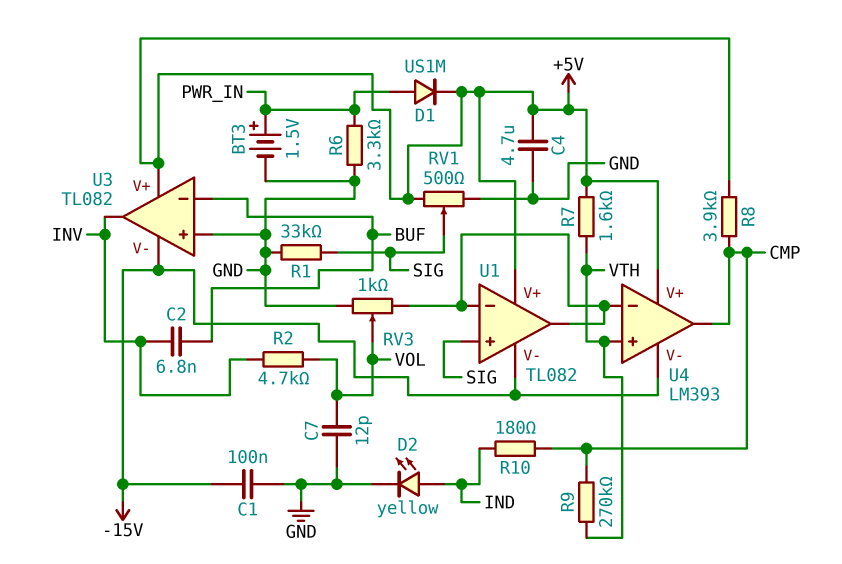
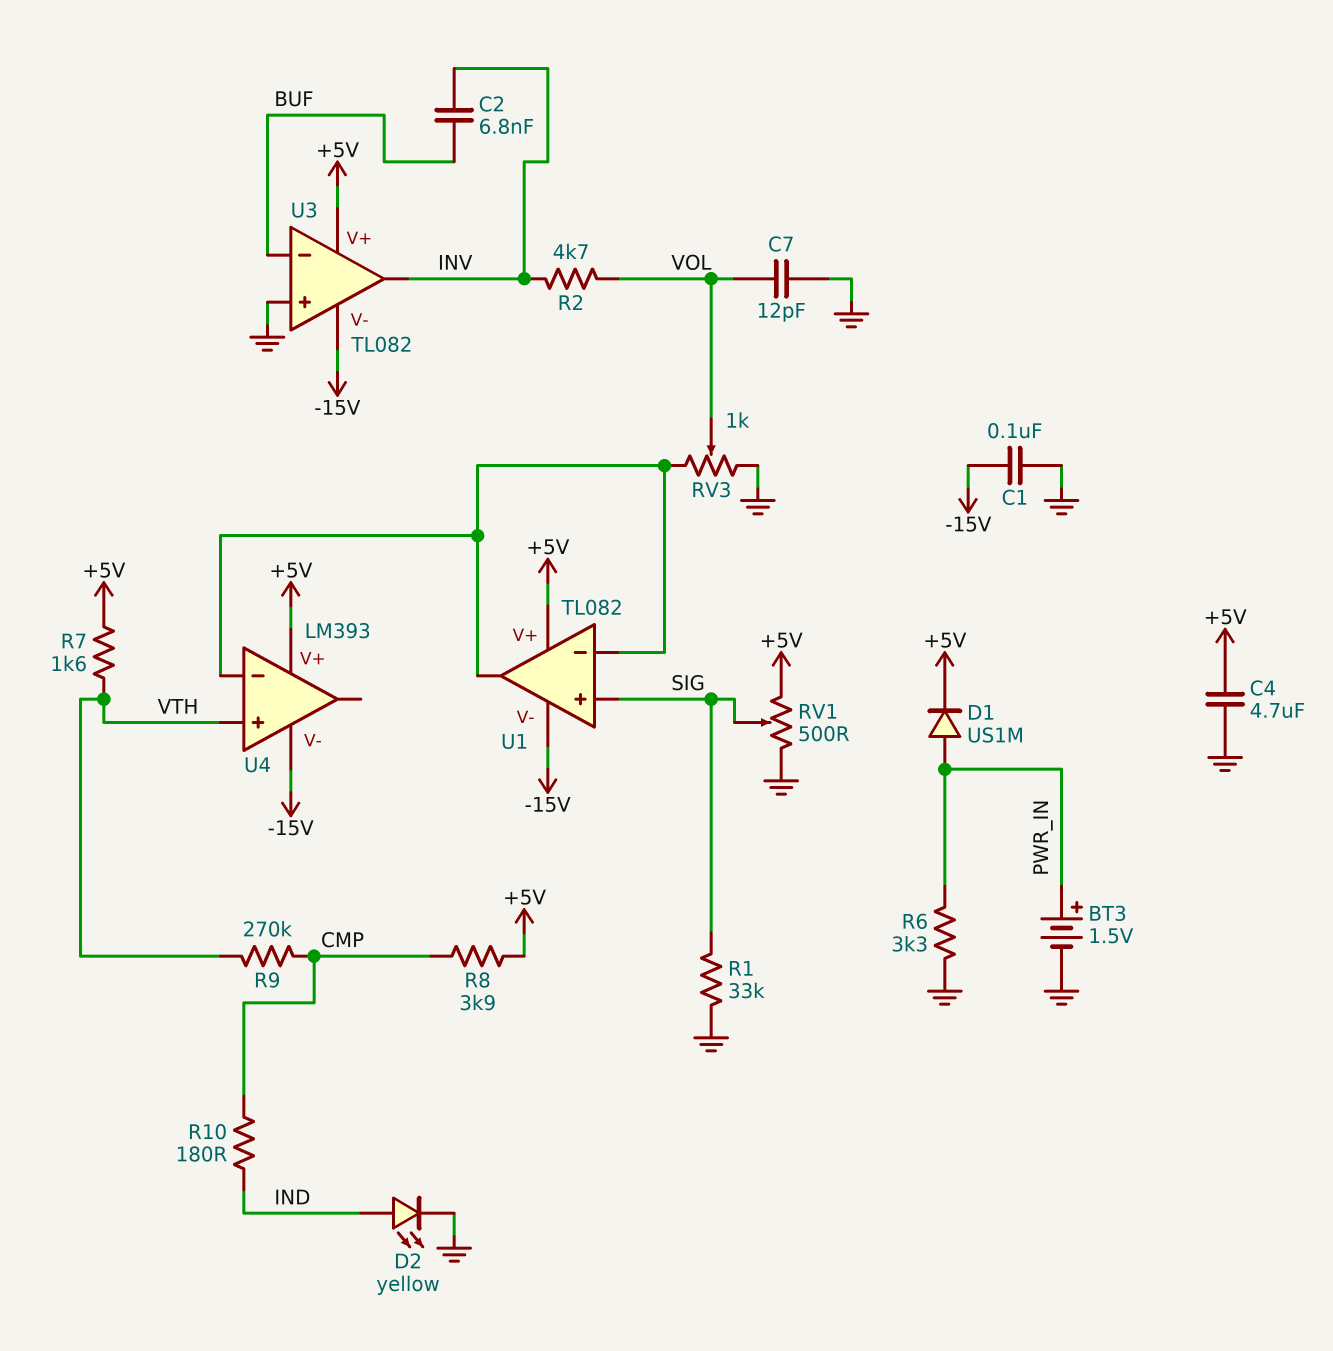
U4 pin out: CMP -> none

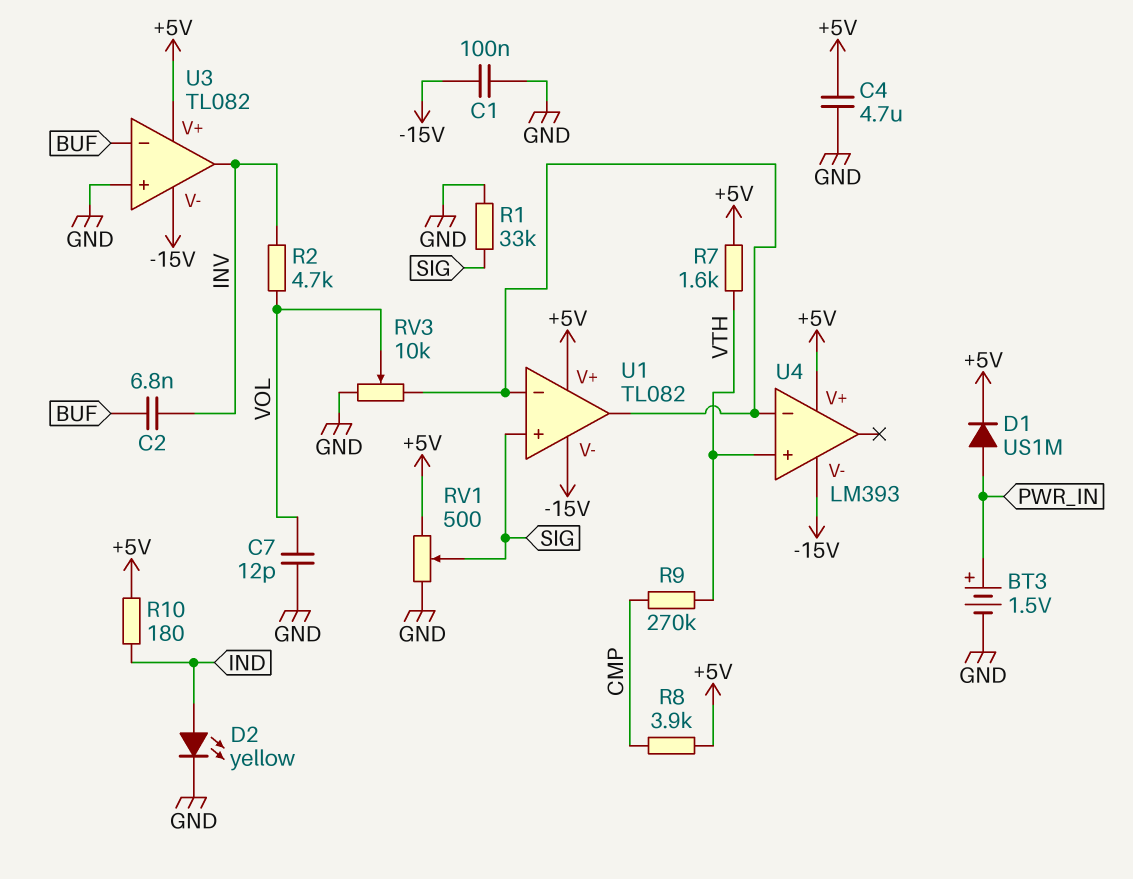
R6: 3.3k (GND, PWR_IN) -> none
R10: 180 (CMP, IND) -> 180 (+5V, IND)
RV3: 1k (GND, U1/in-, wiper VOL) -> 10k (GND, U1/in-, wiper VOL)

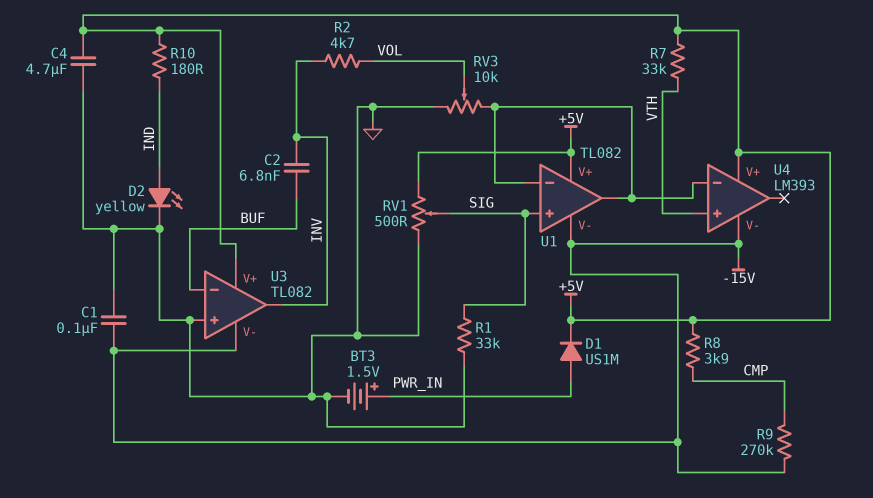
C7: 12pF (GND, VOL) -> none
R7: 1.6k (+5V, VTH) -> 33k (+5V, VTH)
R9: 270k (CMP, VTH) -> 270k (-15V, CMP)

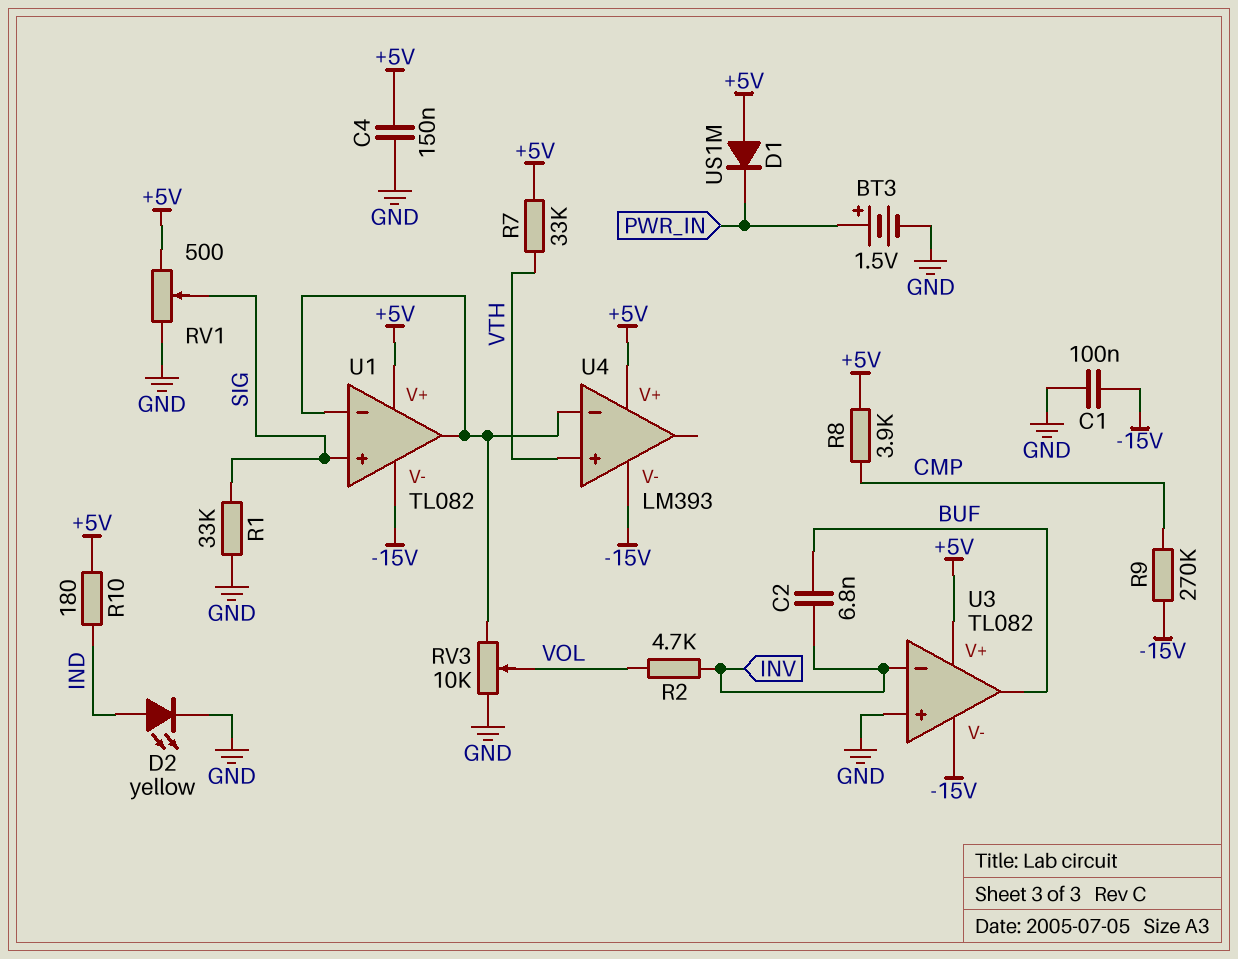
C4: 4.7uF (+5V, GND) -> 150nF (+5V, GND)
D1: diode US1M (A PWR_IN, K +5V) -> diode US1M (A +5V, K PWR_IN)
U3 pin in-: BUF -> INV
U3 pin out: INV -> BUF

